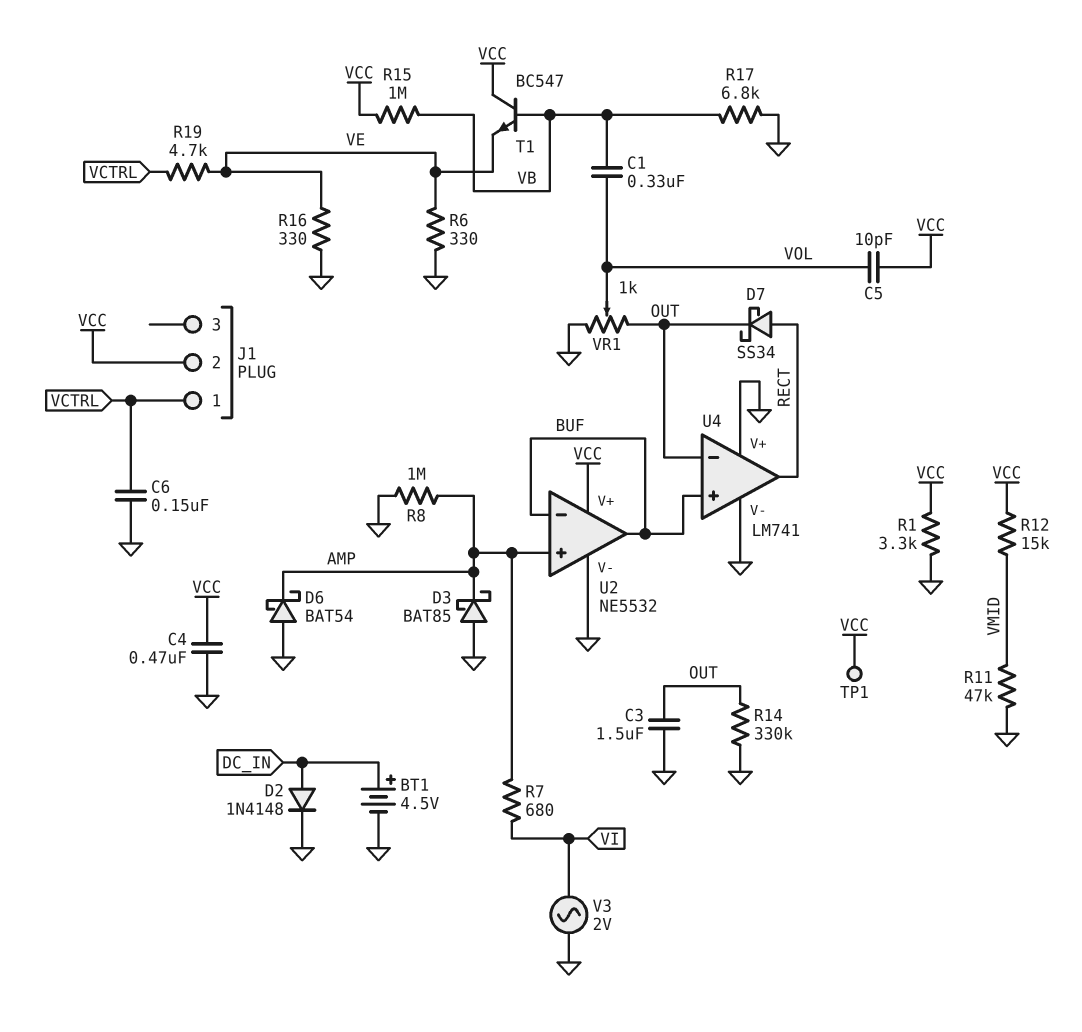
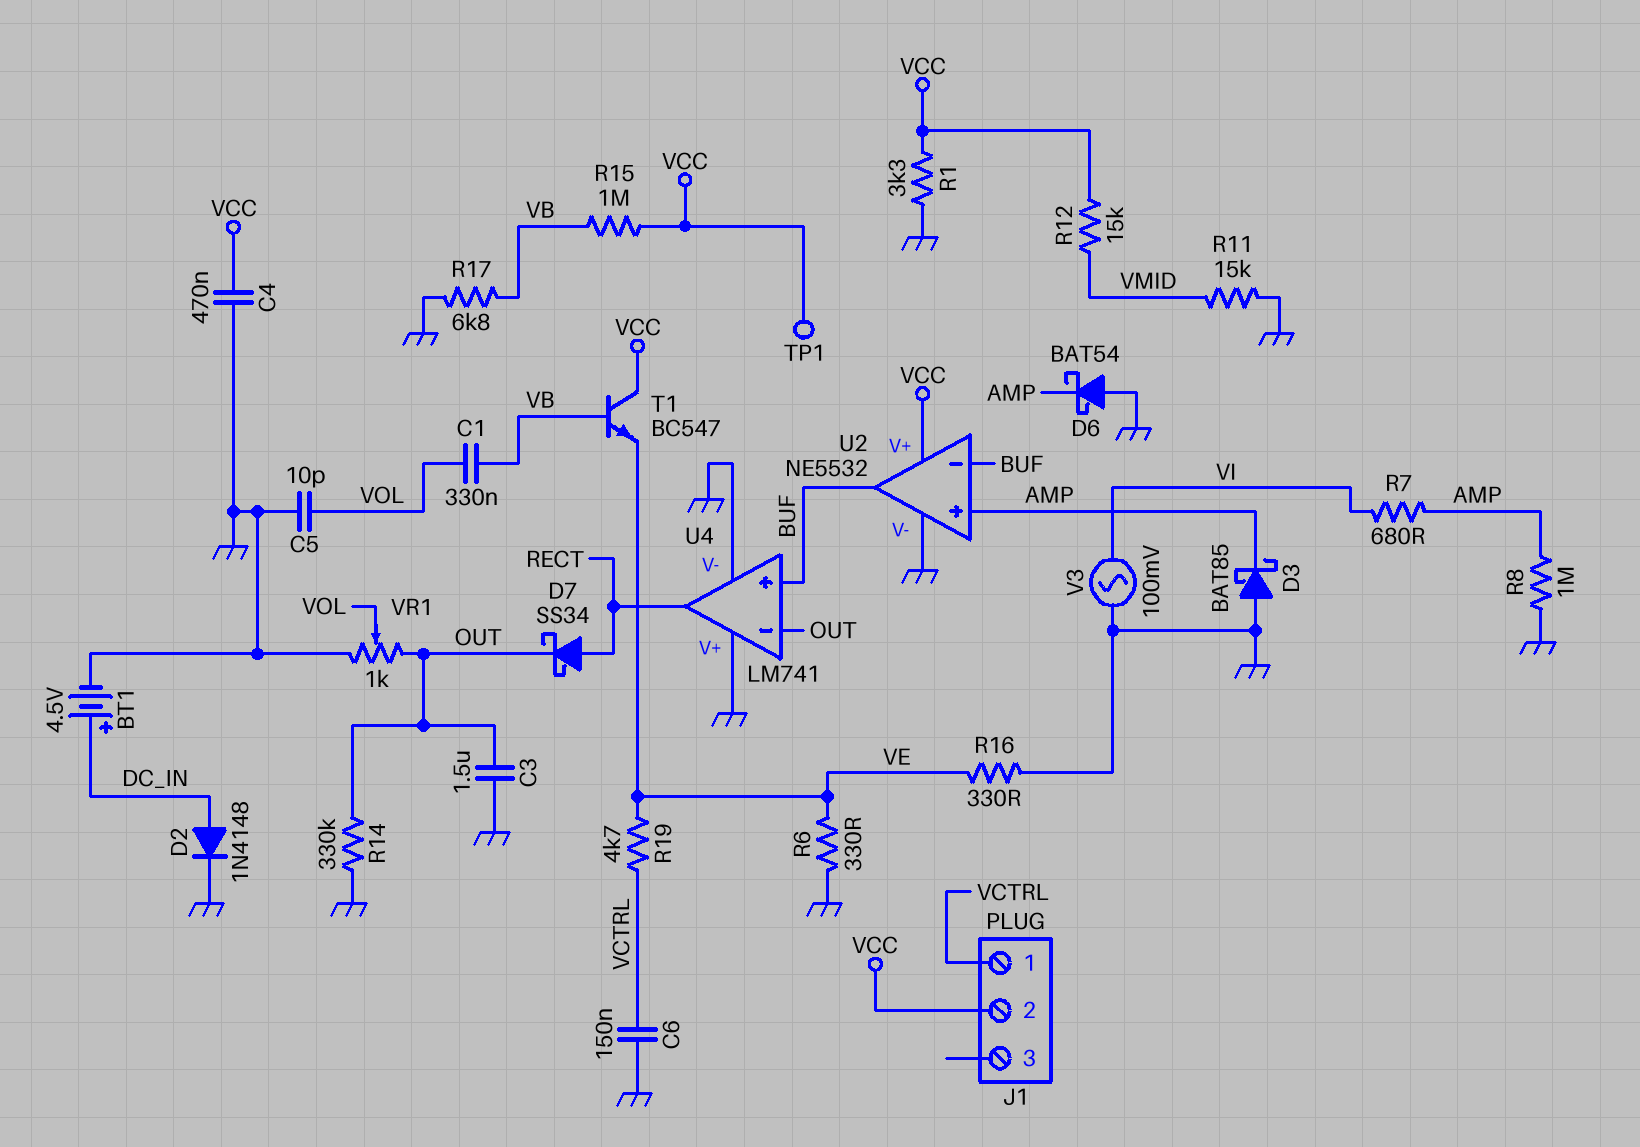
C5: 10pF (VCC, VOL) -> 10pF (GND, VOL)
R11: 47k (GND, VMID) -> 15k (GND, VMID)
V3: AC 2V (GND, VI) -> AC 100mV (GND, VI)

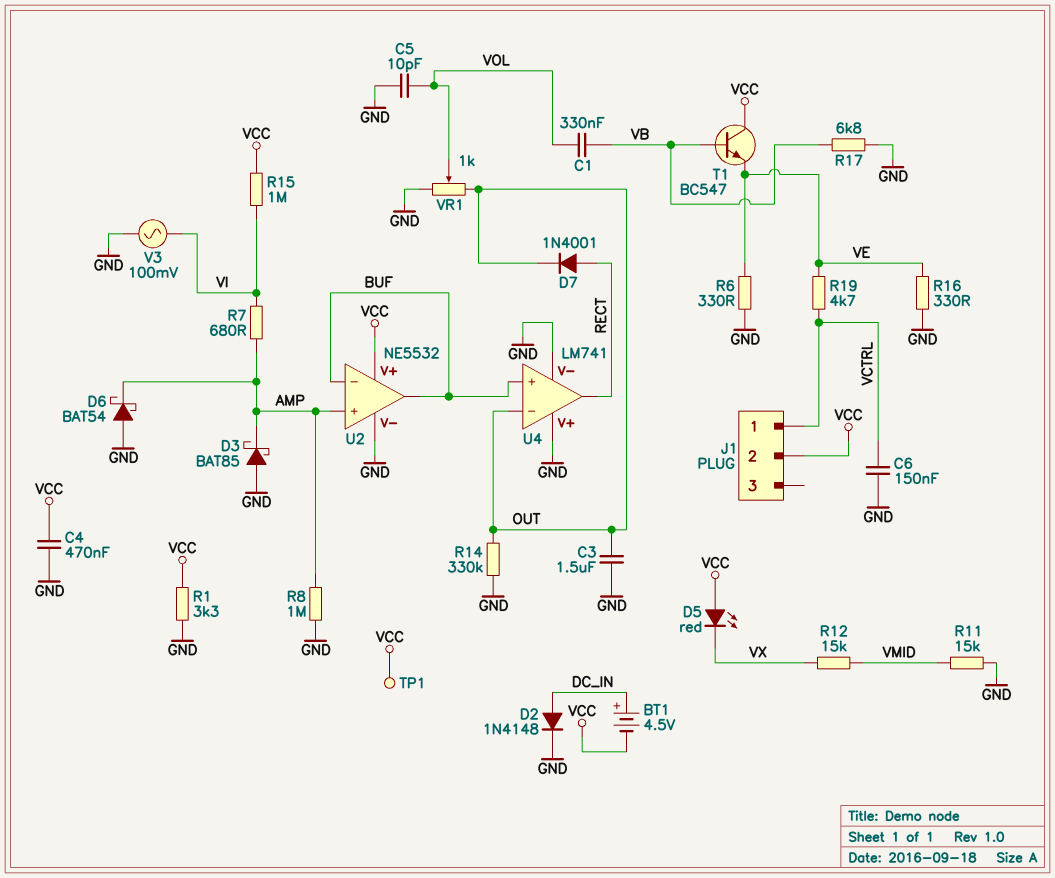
BT1: 4.5V (plus DC_IN, minus GND) -> 4.5V (plus DC_IN, minus VCC)
D5: none -> LED red (A VCC, K VX)
D7: schottky SS34 (A RECT, K OUT) -> diode 1N4001 (A RECT, K OUT)
R12: 15k (VCC, VMID) -> 15k (VMID, VX)
R15: 1M (VB, VCC) -> 1M (VCC, VI)

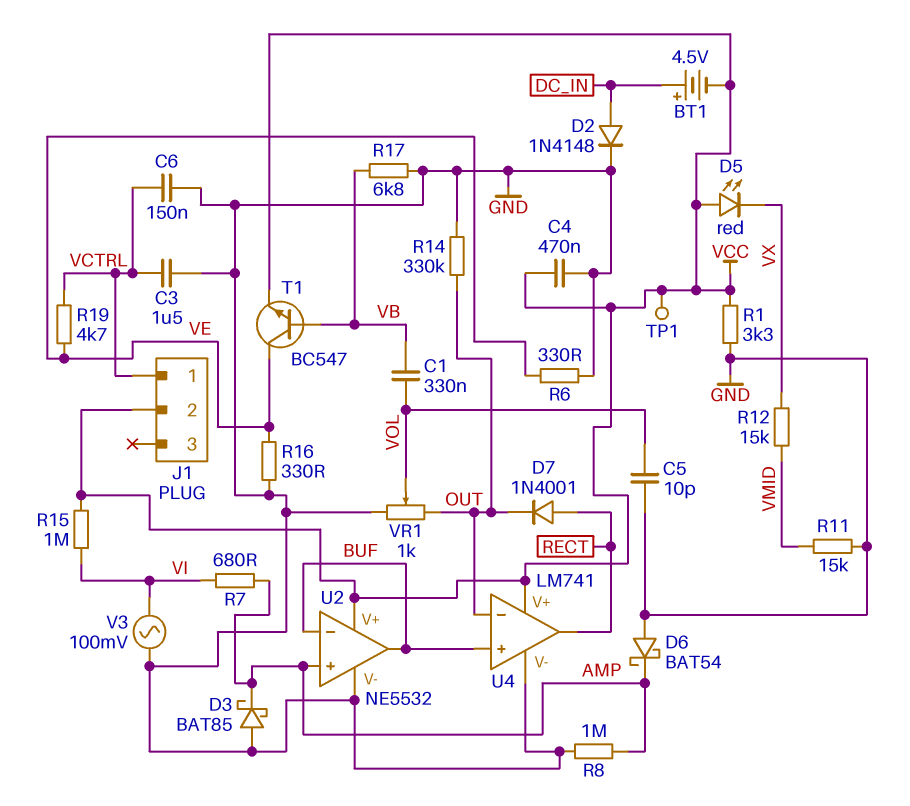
C3: 1.5uF (GND, OUT) -> 1.5uF (GND, VCTRL)
T1: NPN BC547 (B VB, C VCC, E VE) -> NPN BC547 (B VB, C VE, E VCC)
U4 pin V+: GND -> VCC

